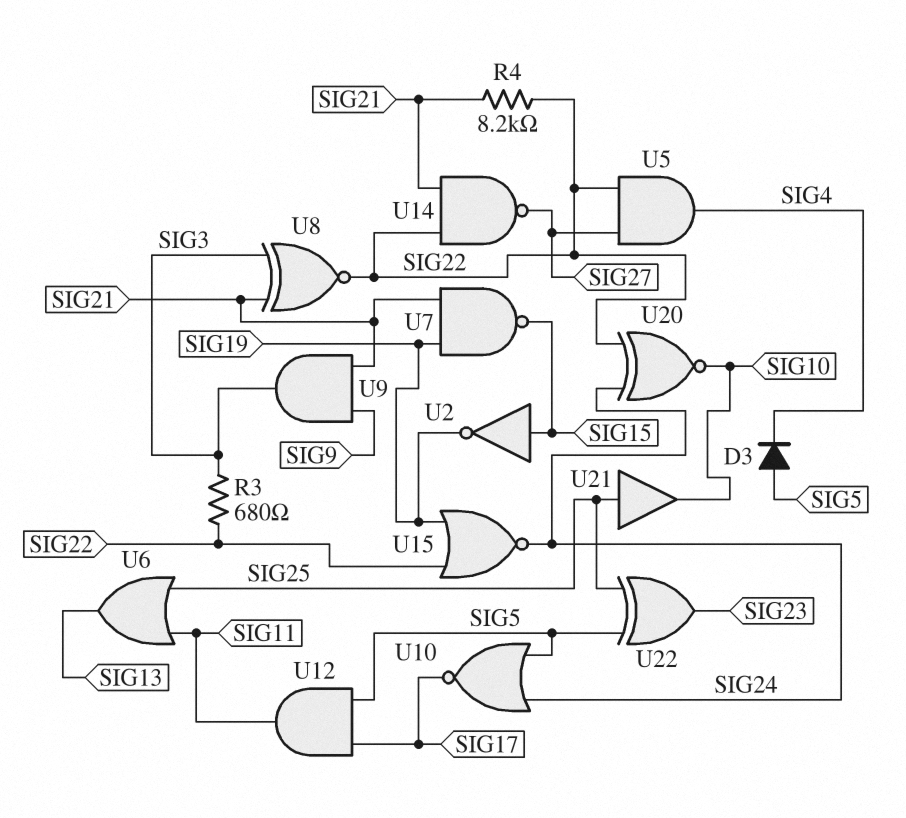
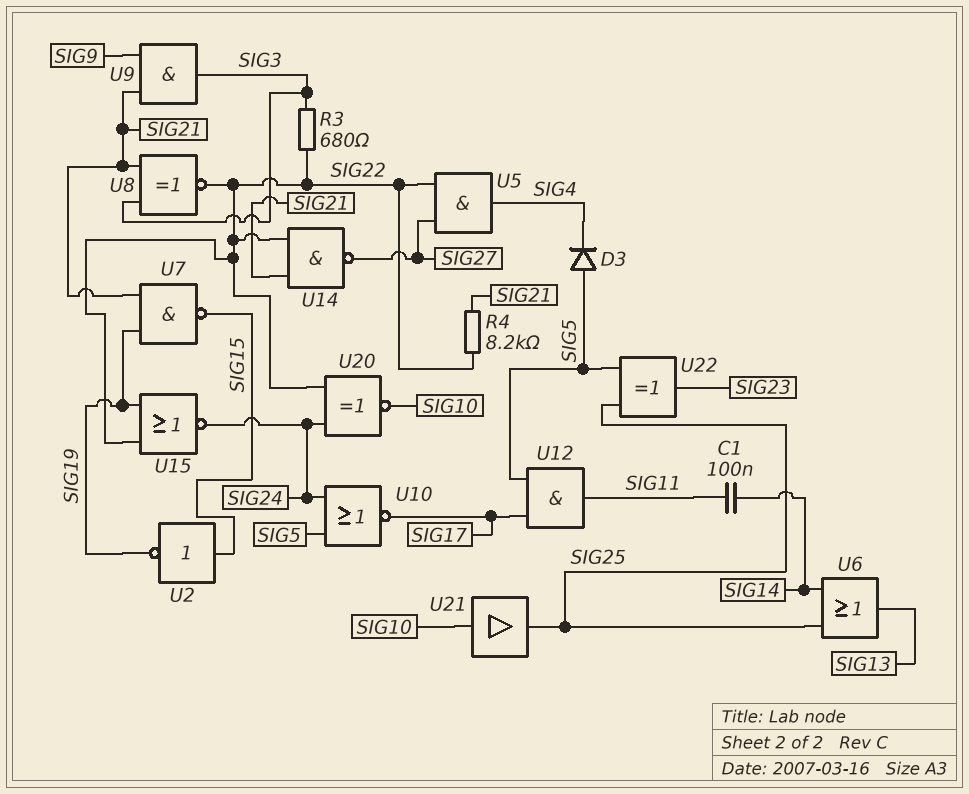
C1: none -> 100nF (SIG11, SIG14)
U6: OR (in SIG11, in SIG25, out SIG13) -> OR (in SIG14, in SIG25, out SIG13)
U21: buffer (in SIG25, out SIG10) -> buffer (in SIG10, out SIG25)

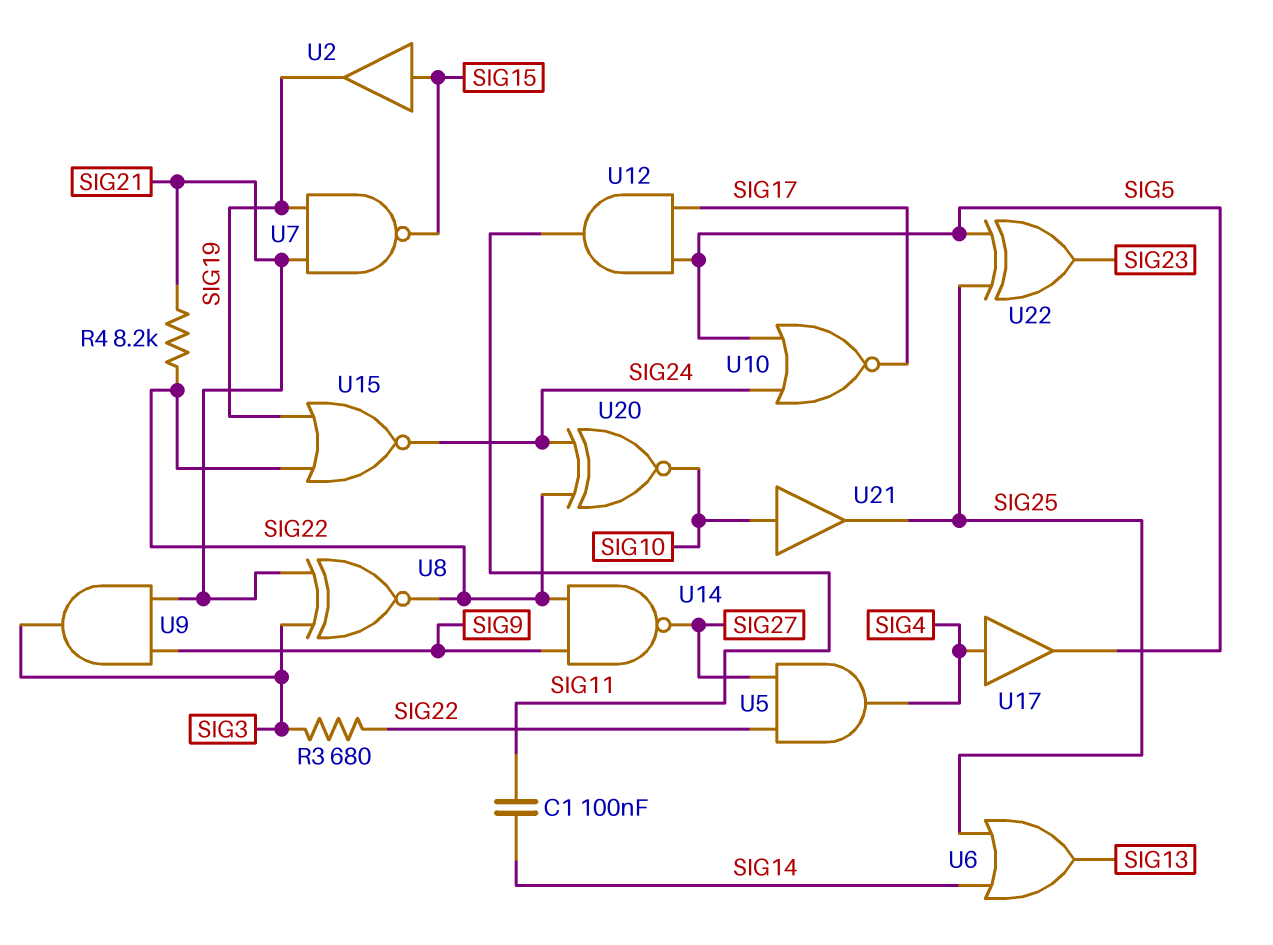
D3: diode (A SIG5, K SIG4) -> none
U2: NOT (in SIG15, out SIG19) -> buffer (in SIG15, out SIG19)
U14: NAND (in SIG21, in SIG22, out SIG27) -> NAND (in SIG9, in SIG22, out SIG27)
U17: none -> buffer (in SIG4, out SIG5)

